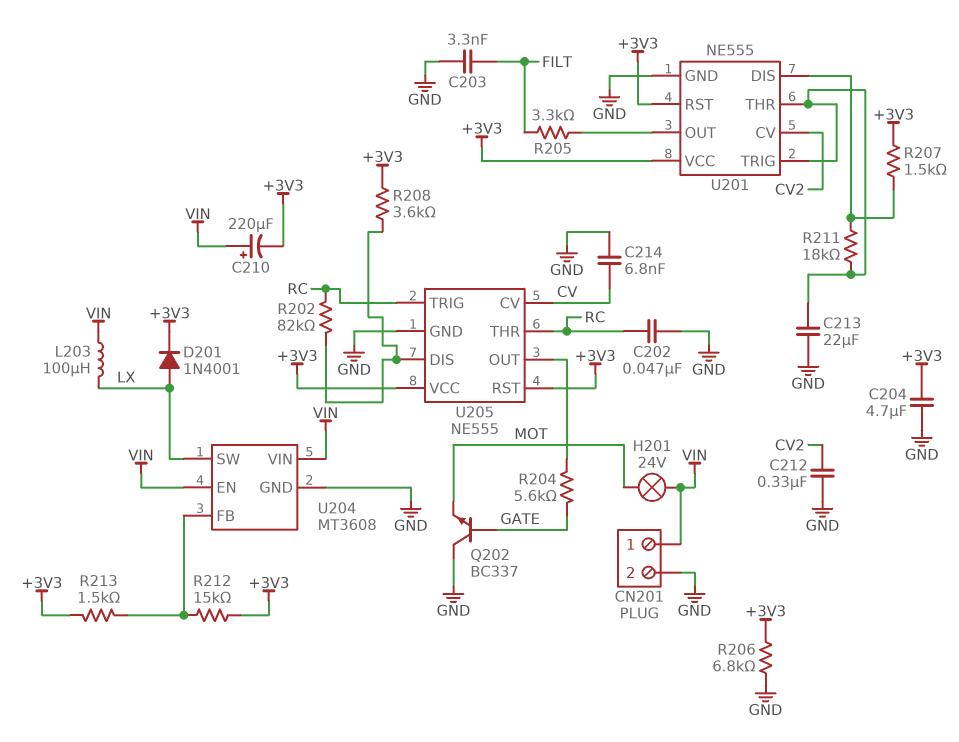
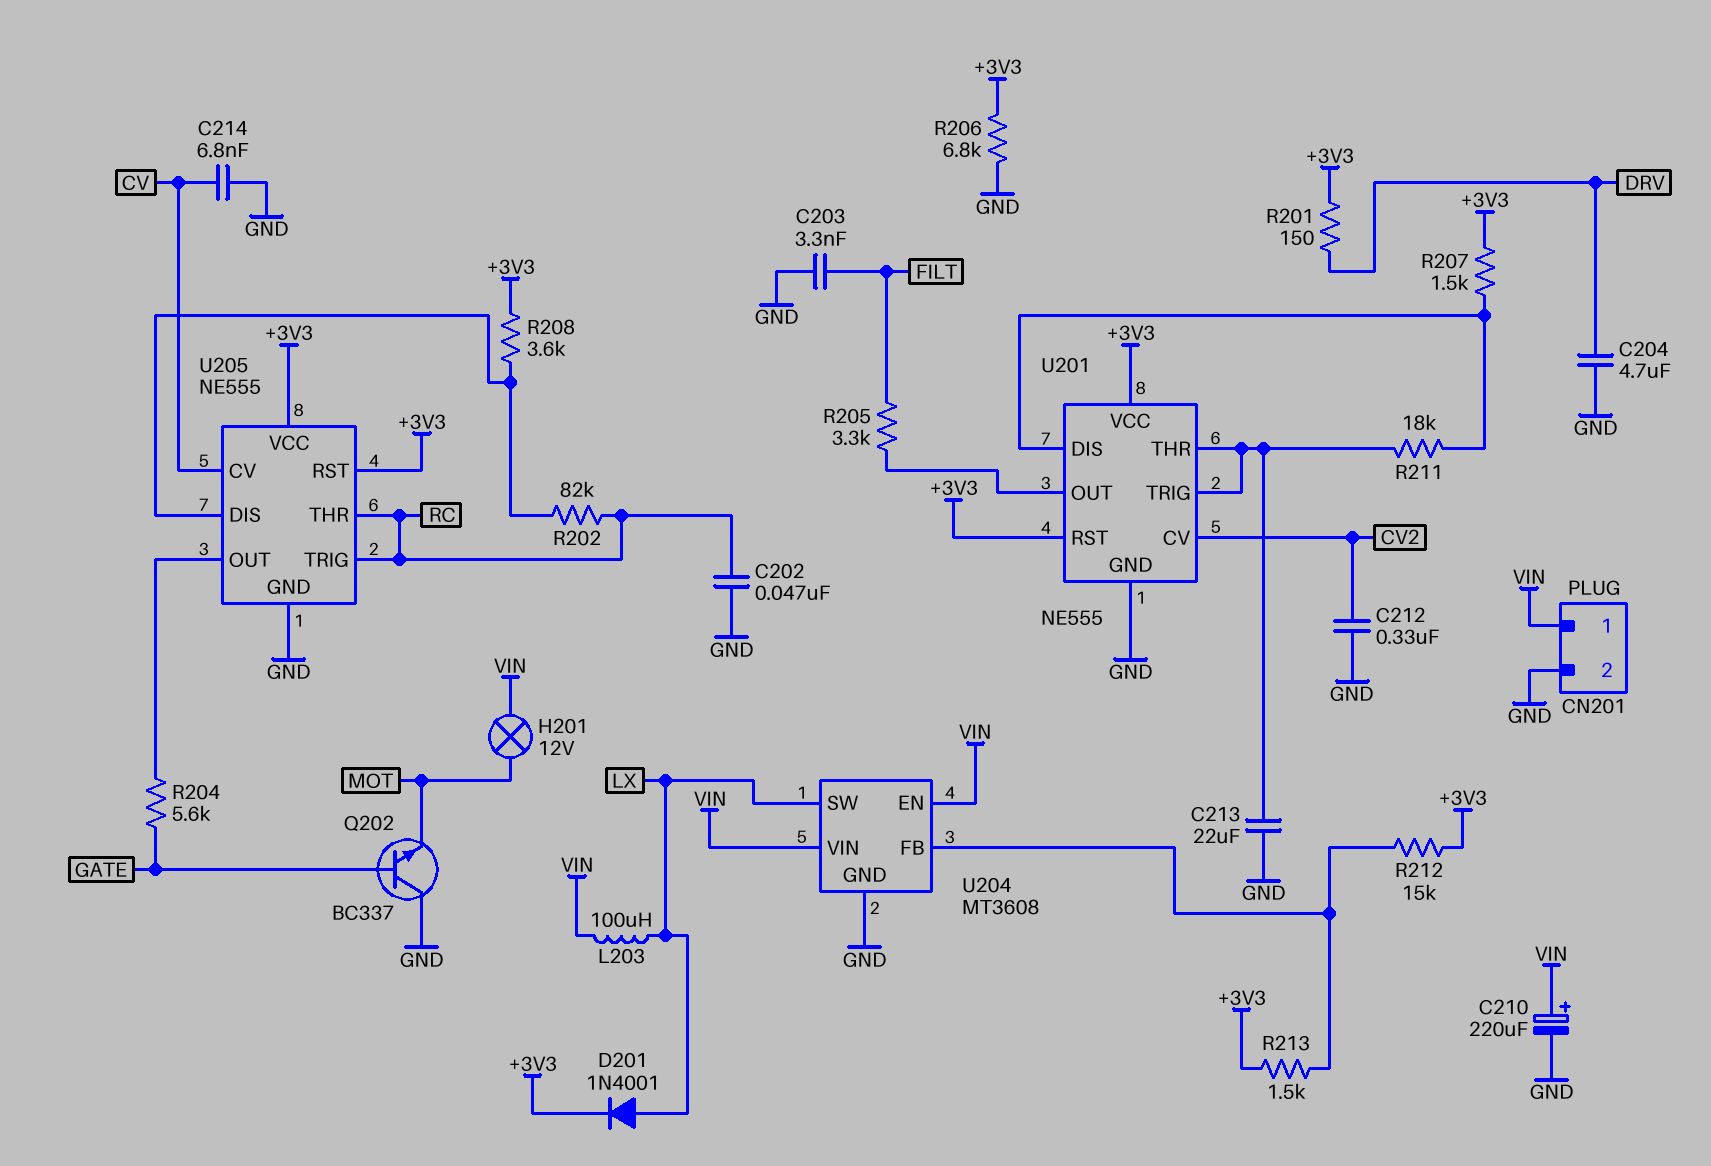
C204: 4.7uF (+3V3, GND) -> 4.7uF (DRV, GND)
C210: 220uF (plus VIN, minus +3V3) -> 220uF (plus VIN, minus GND)
H201: lamp 24V (MOT, VIN) -> lamp 12V (MOT, VIN)
R201: none -> 150 (+3V3, DRV)

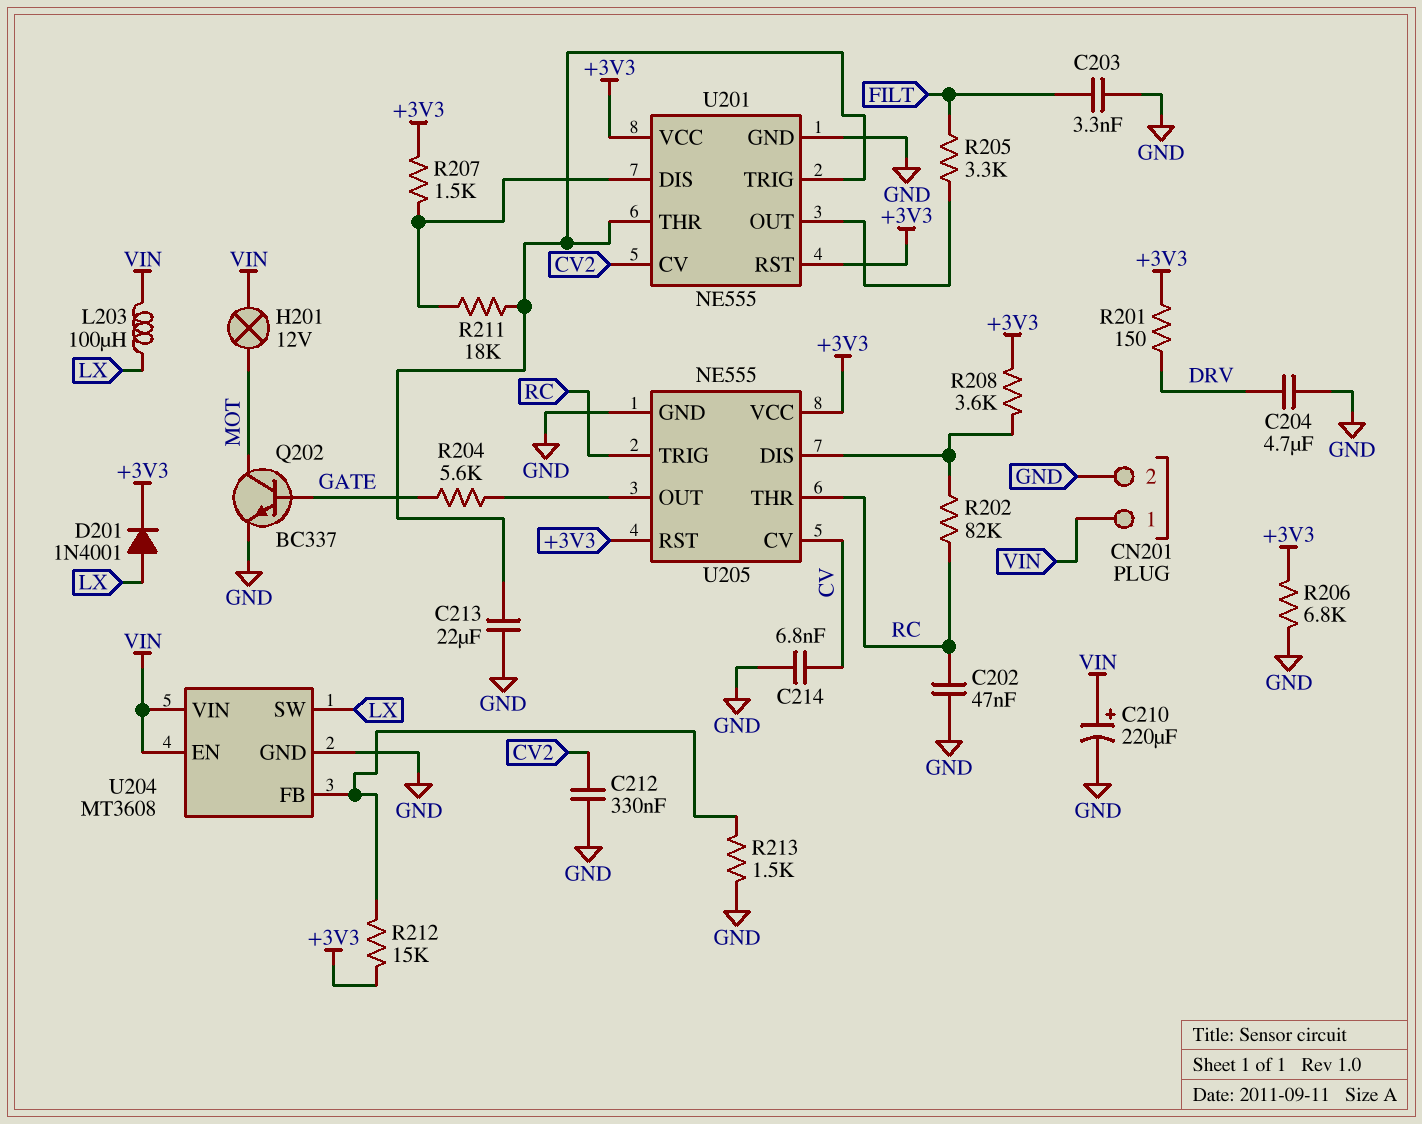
Q202: NPN BC337 (B GATE, C GND, E MOT) -> NPN BC337 (B GATE, C MOT, E GND)
R213: 1.5k (+3V3, U204/FB) -> 1.5k (GND, U204/FB)

